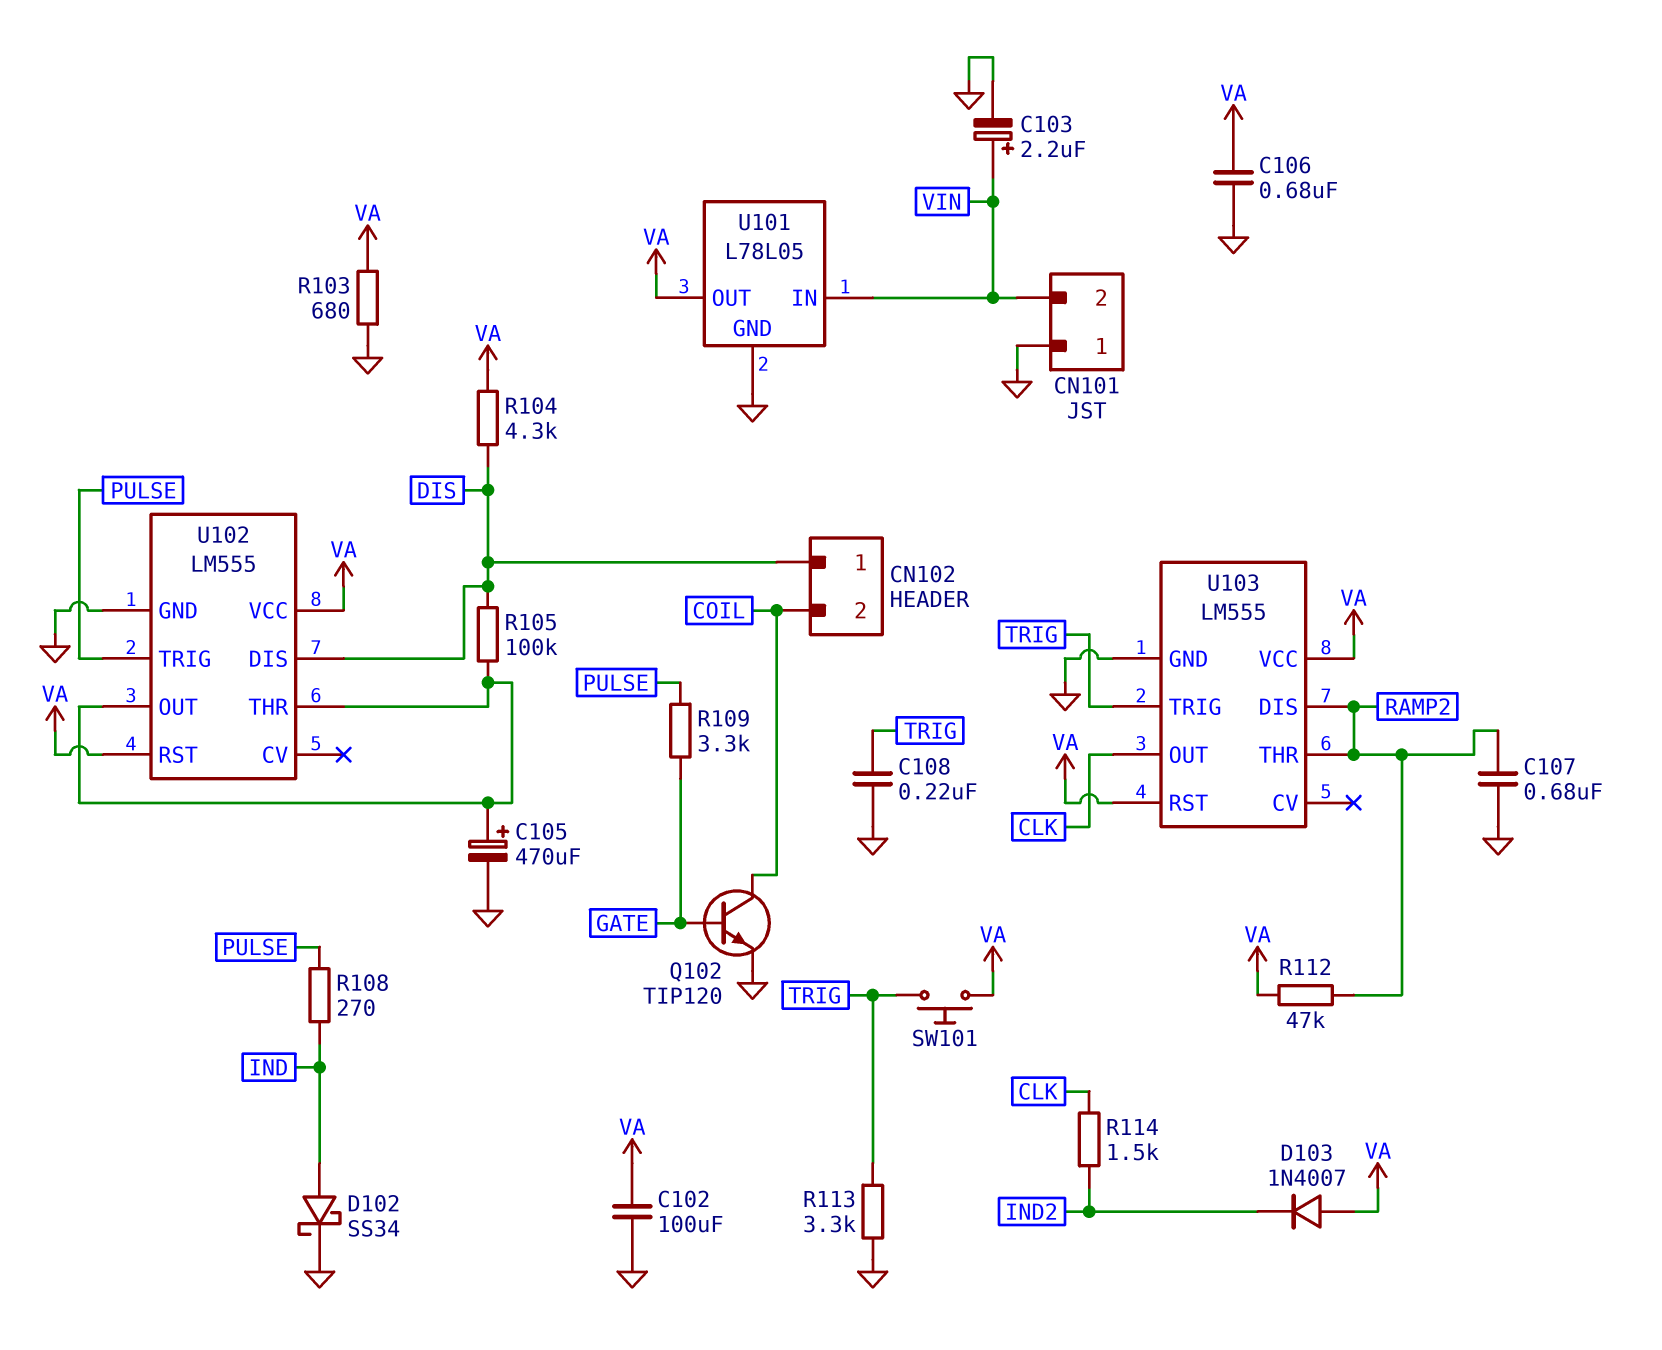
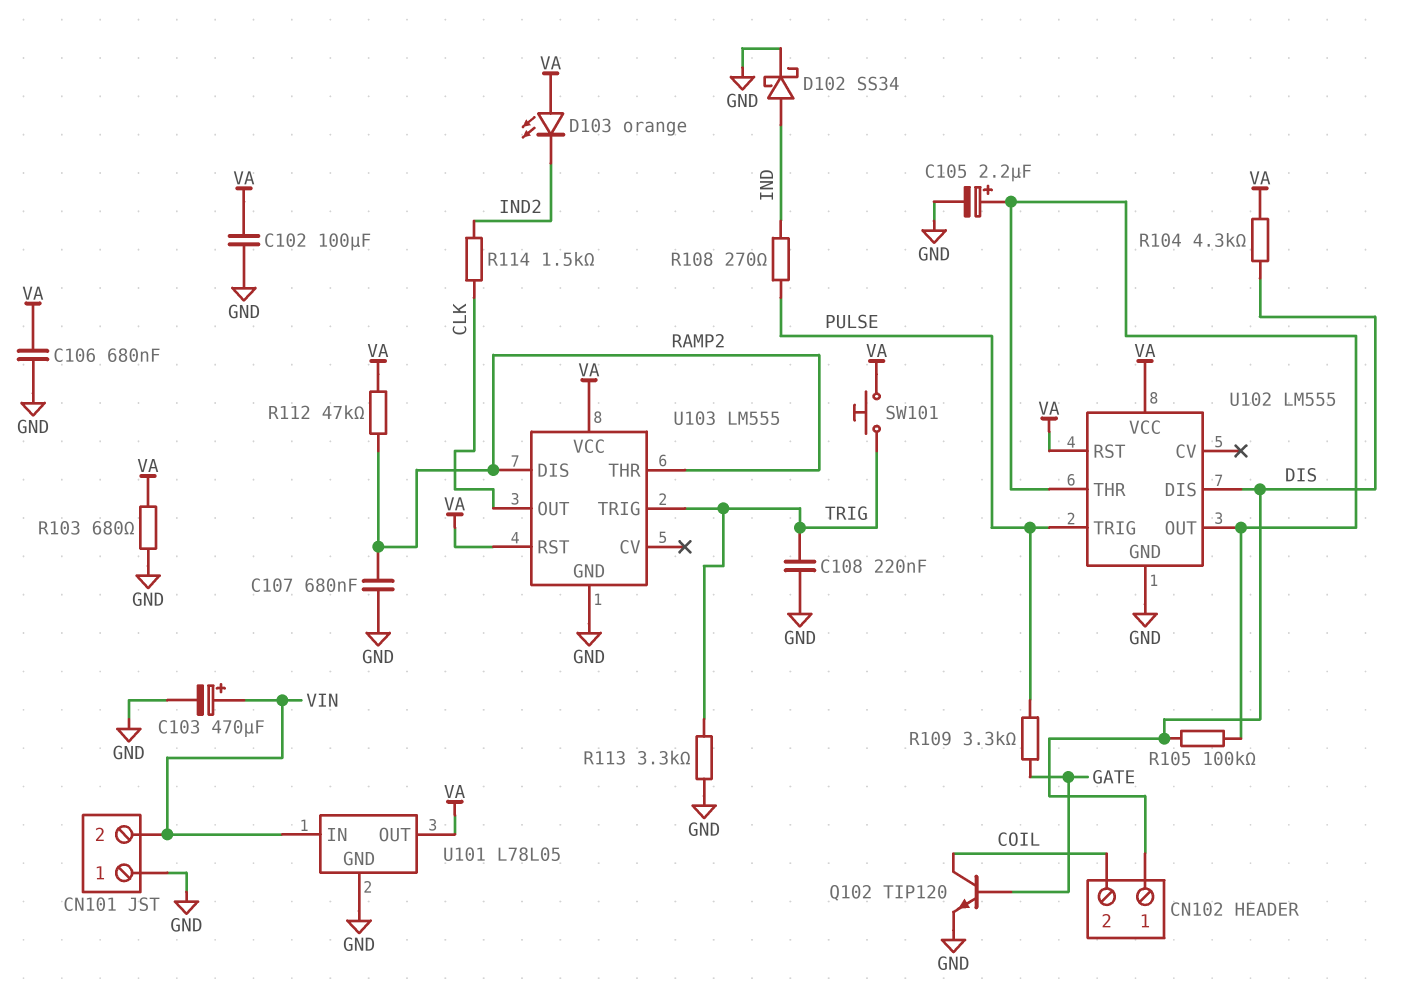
C103: 2.2uF (plus VIN, minus GND) -> 470uF (plus VIN, minus GND)
C105: 470uF (plus U102/OUT, minus GND) -> 2.2uF (plus U102/OUT, minus GND)
D103: diode 1N4007 (A VA, K IND2) -> LED orange (A VA, K IND2)

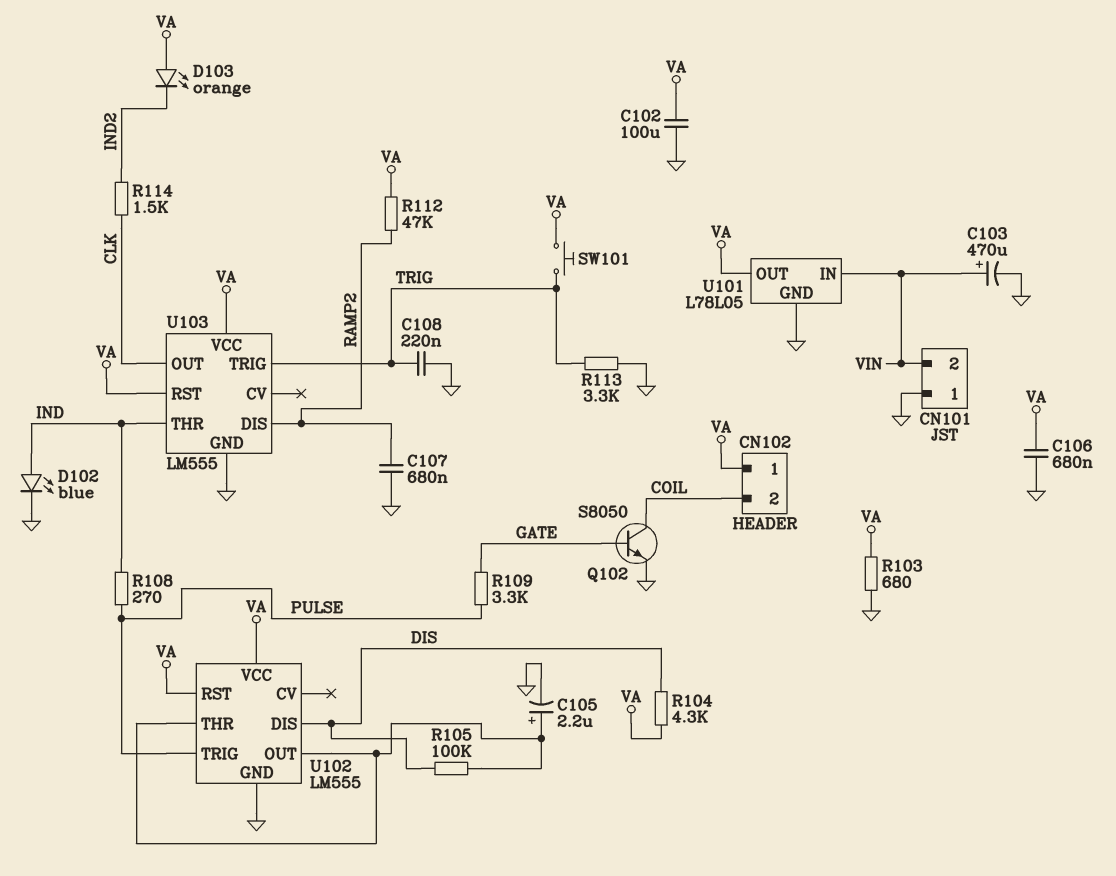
CN102 pin 1: DIS -> VA
D102: schottky SS34 (A IND, K GND) -> LED blue (A IND, K GND)
Q102: NPN TIP120 (B GATE, C COIL, E GND) -> NPN S8050 (B GATE, C COIL, E GND)
U103 pin THR: RAMP2 -> IND

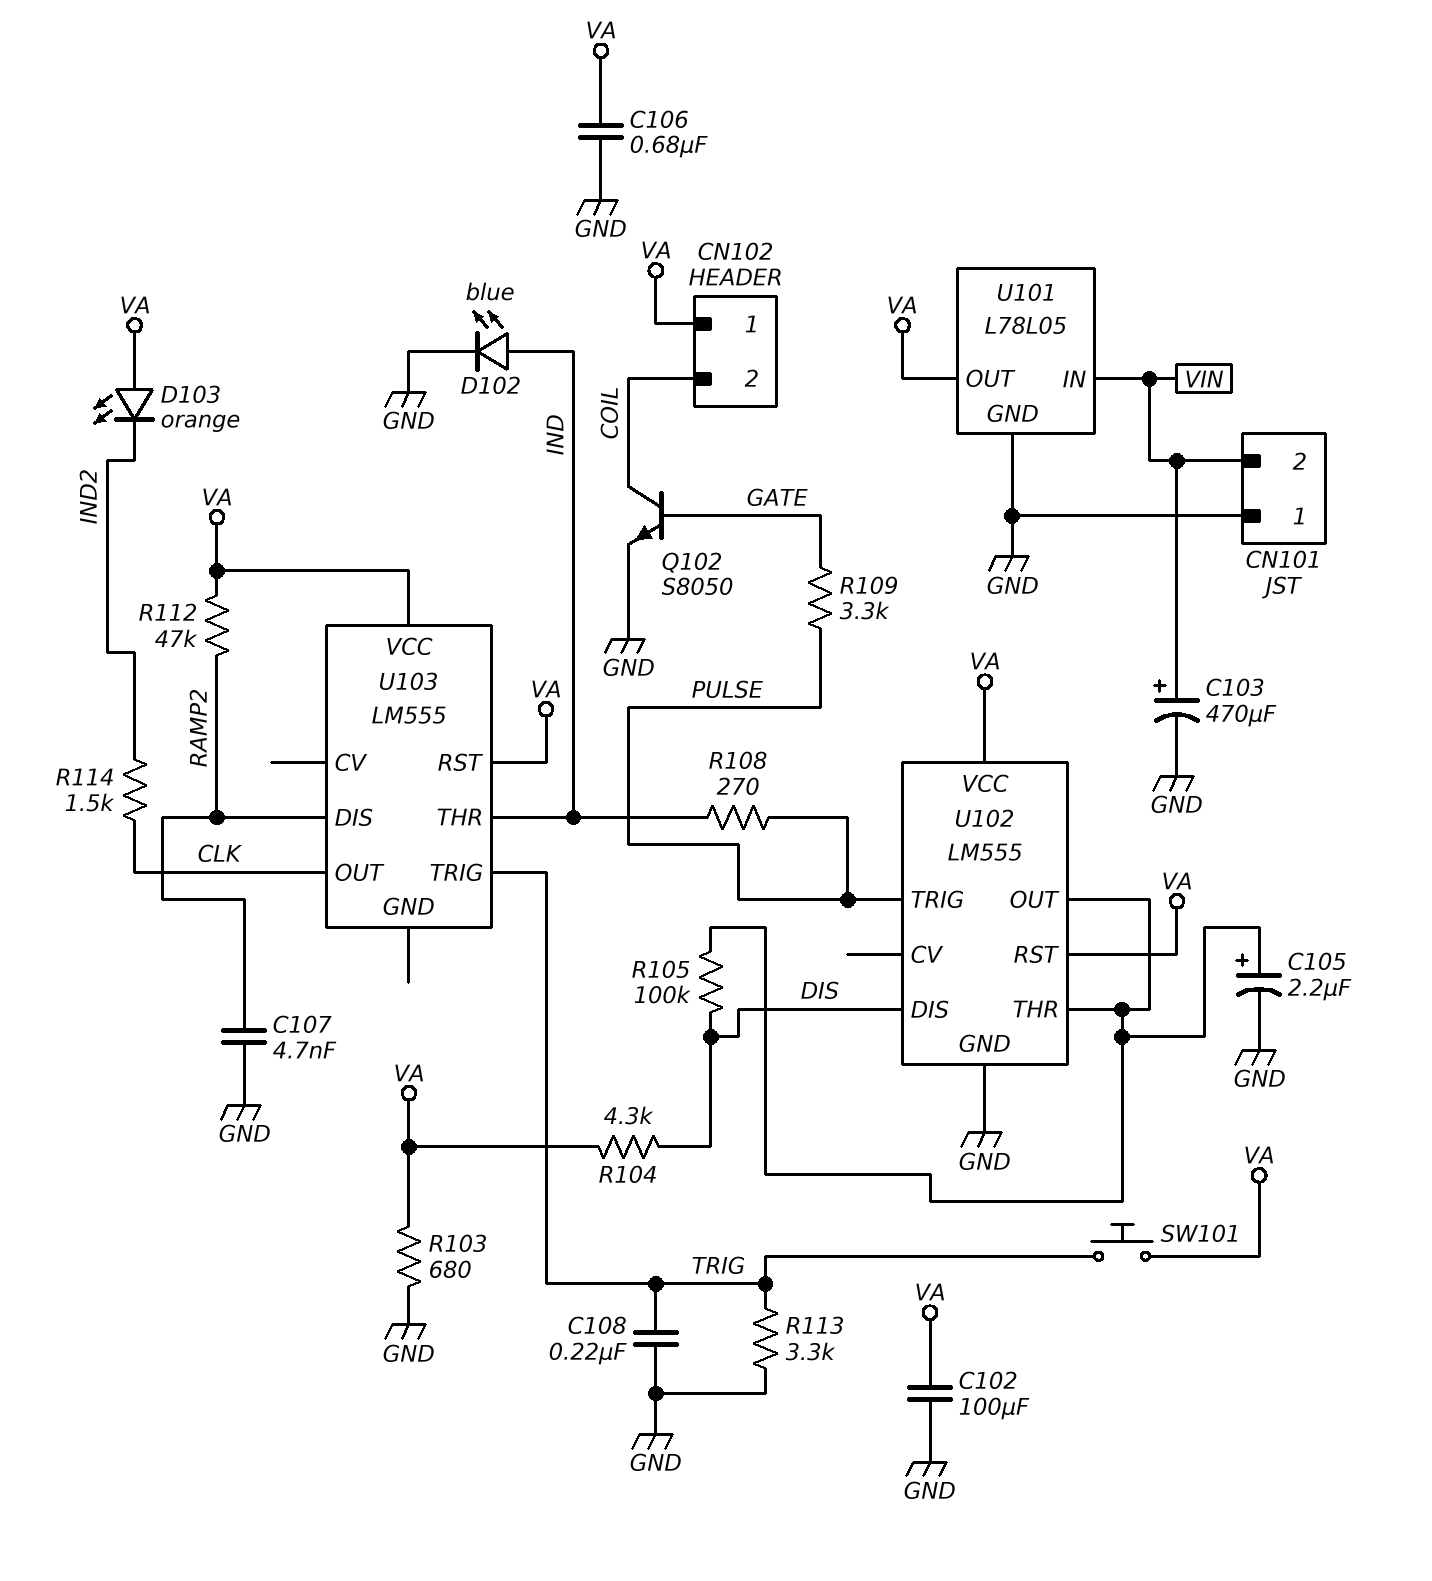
C107: 680nF (GND, RAMP2) -> 4.7nF (GND, RAMP2)
U103 pin GND: GND -> none

